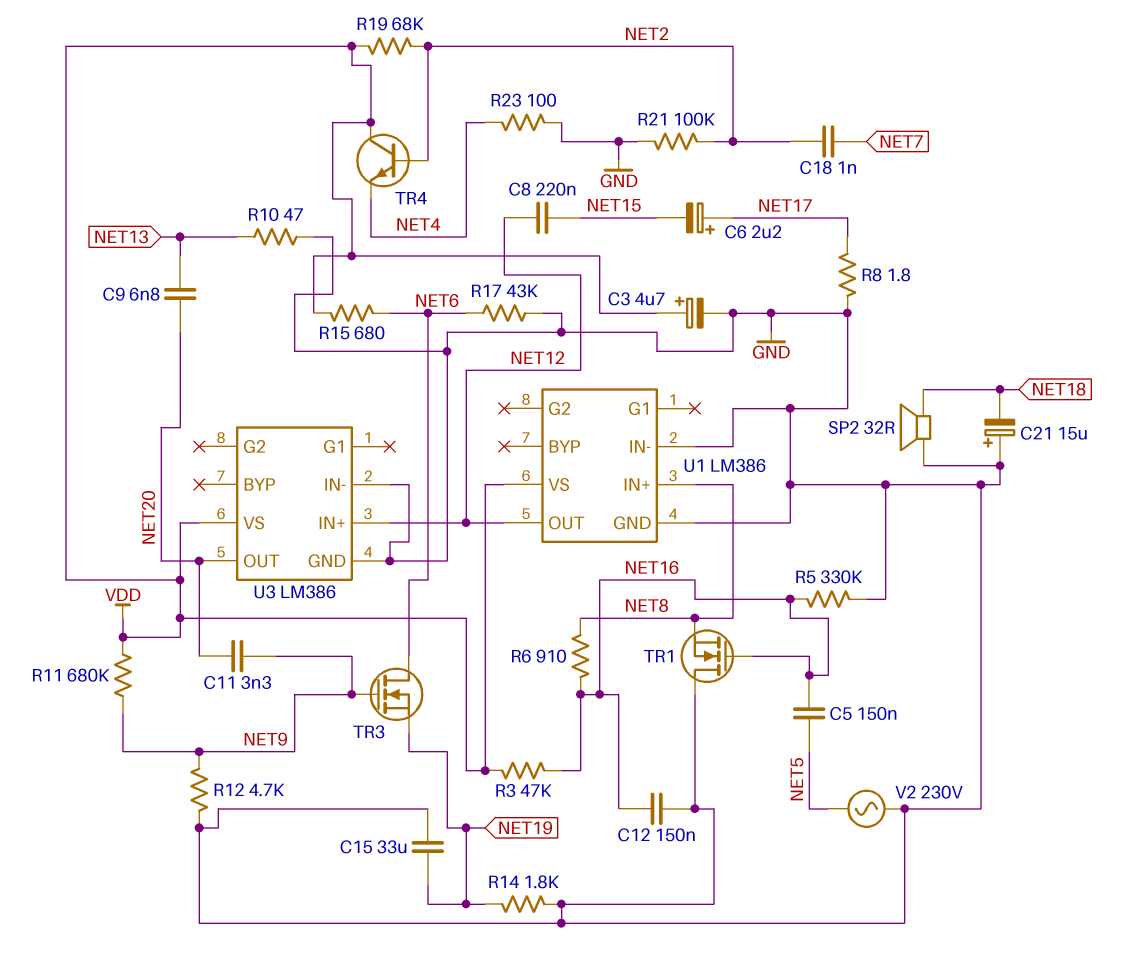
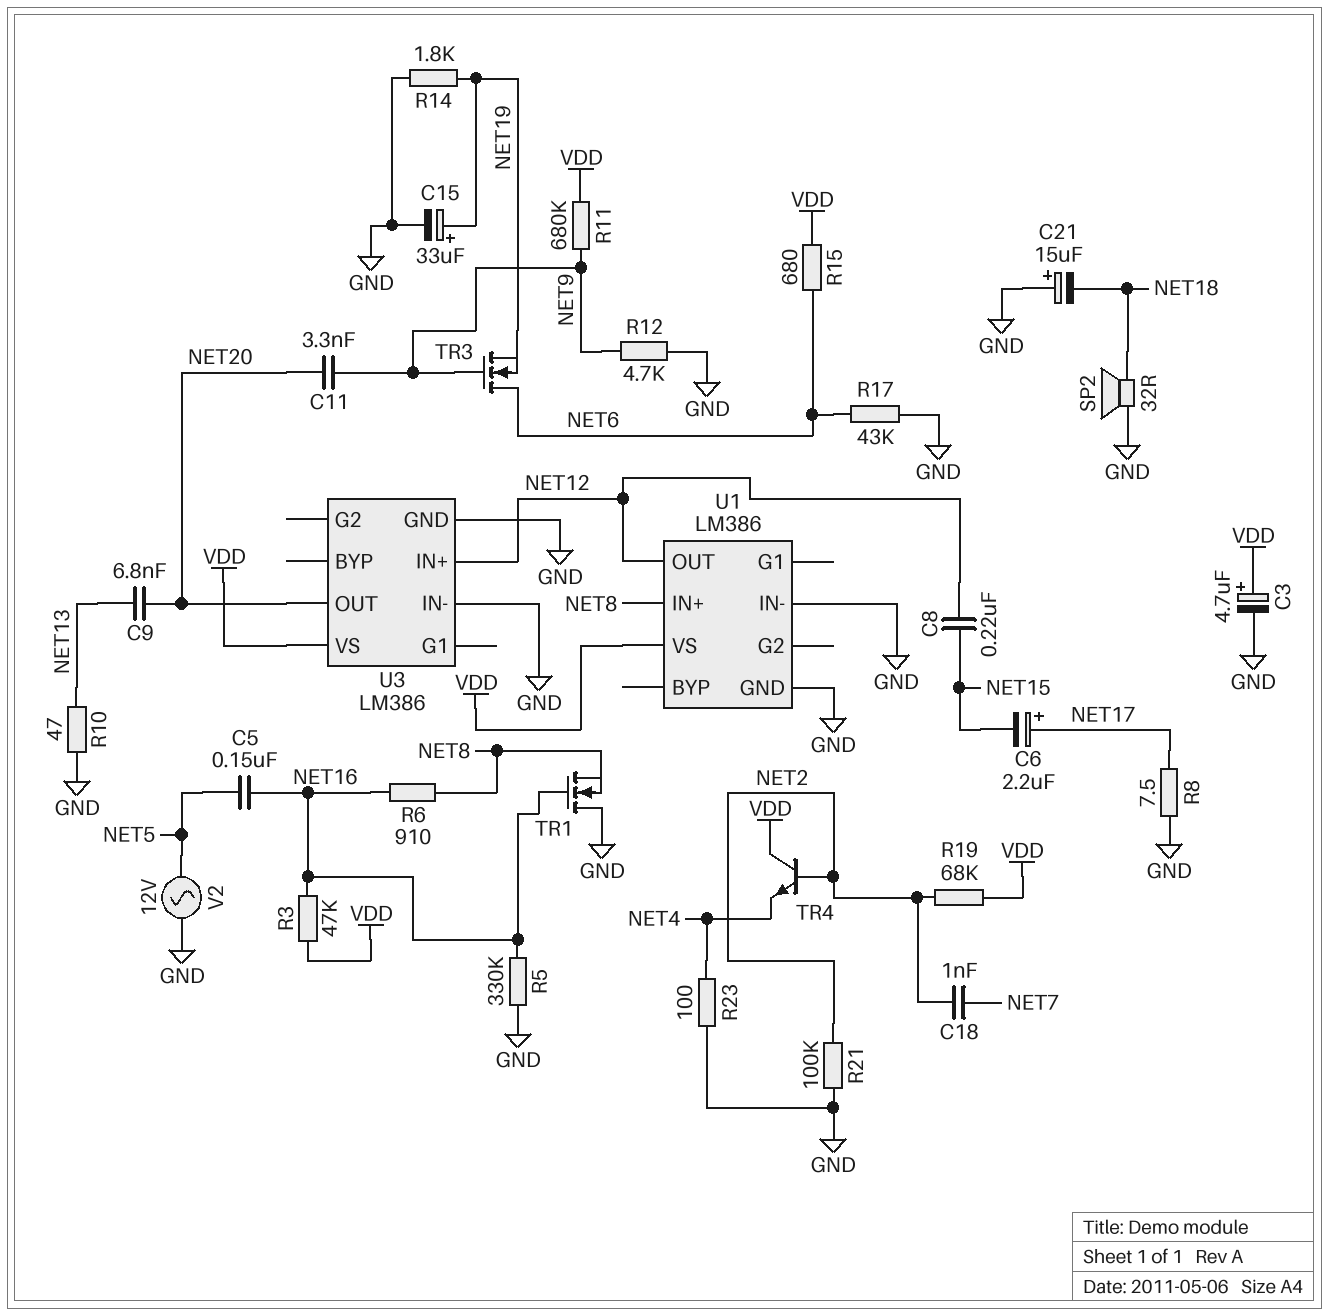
C12: 150nF (GND, NET16) -> none
C15: 33uF (GND, NET19) -> 33uF (plus NET19, minus GND)
R8: 1.8 (GND, NET17) -> 7.5 (GND, NET17)
V2: AC 230V (GND, NET5) -> AC 12V (GND, NET5)

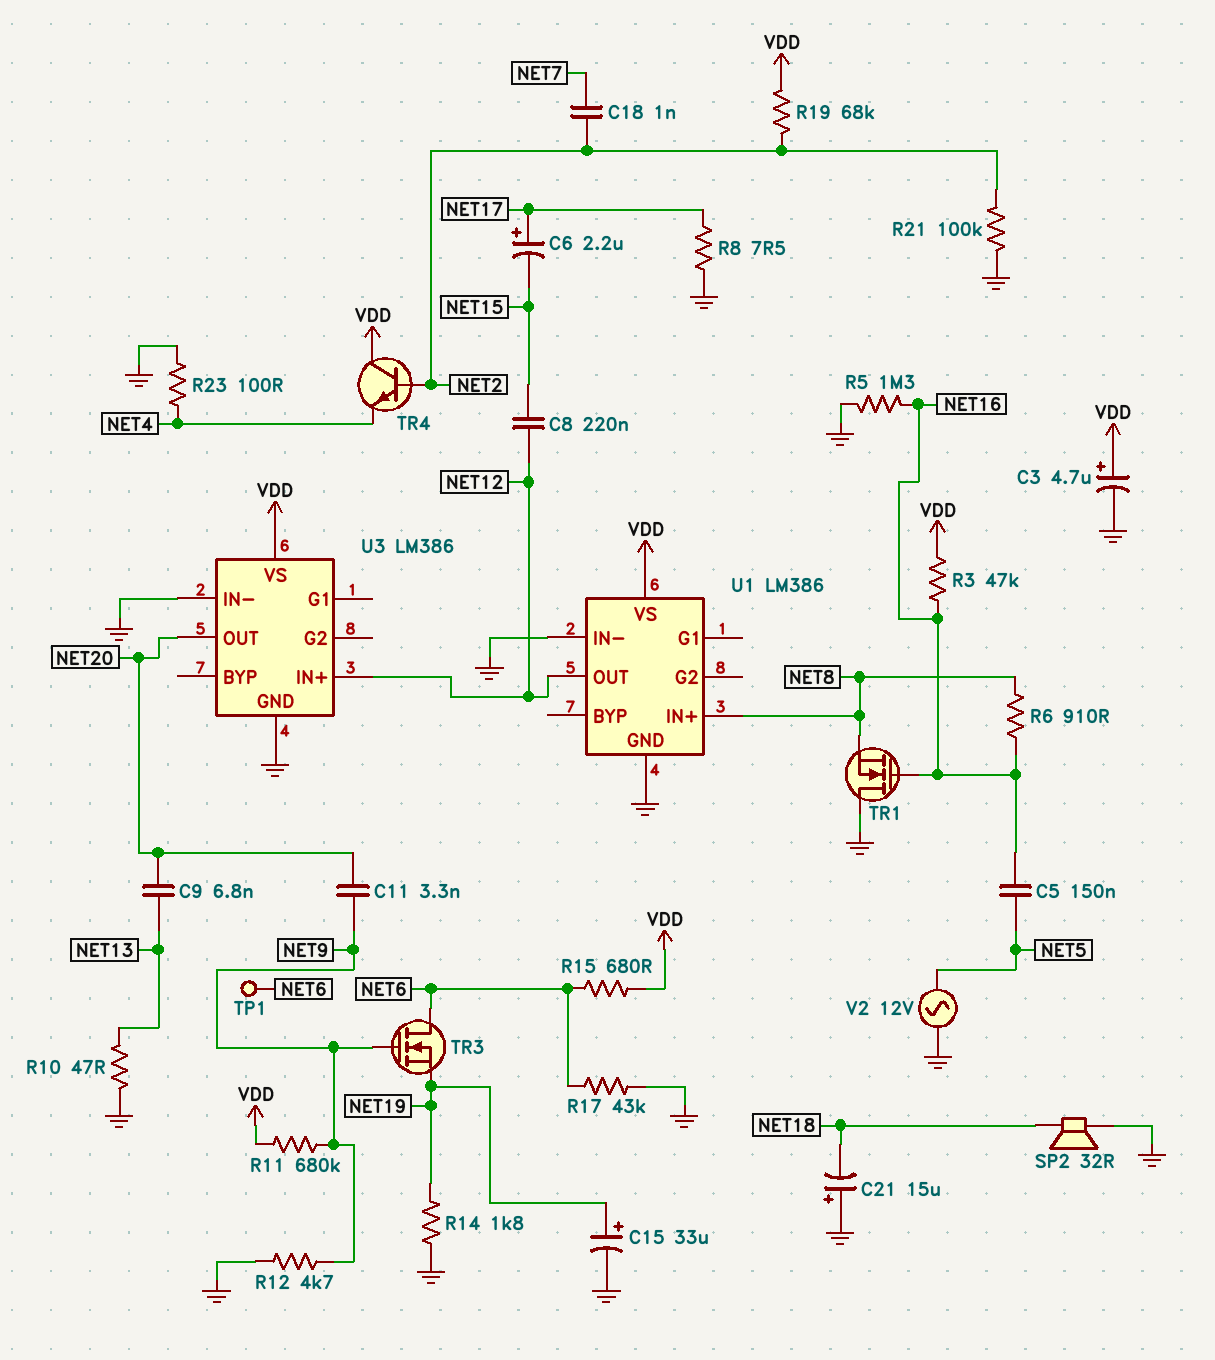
R5: 330k (GND, NET16) -> 1.3M (GND, NET16)
TP1: none -> test point (NET6)

